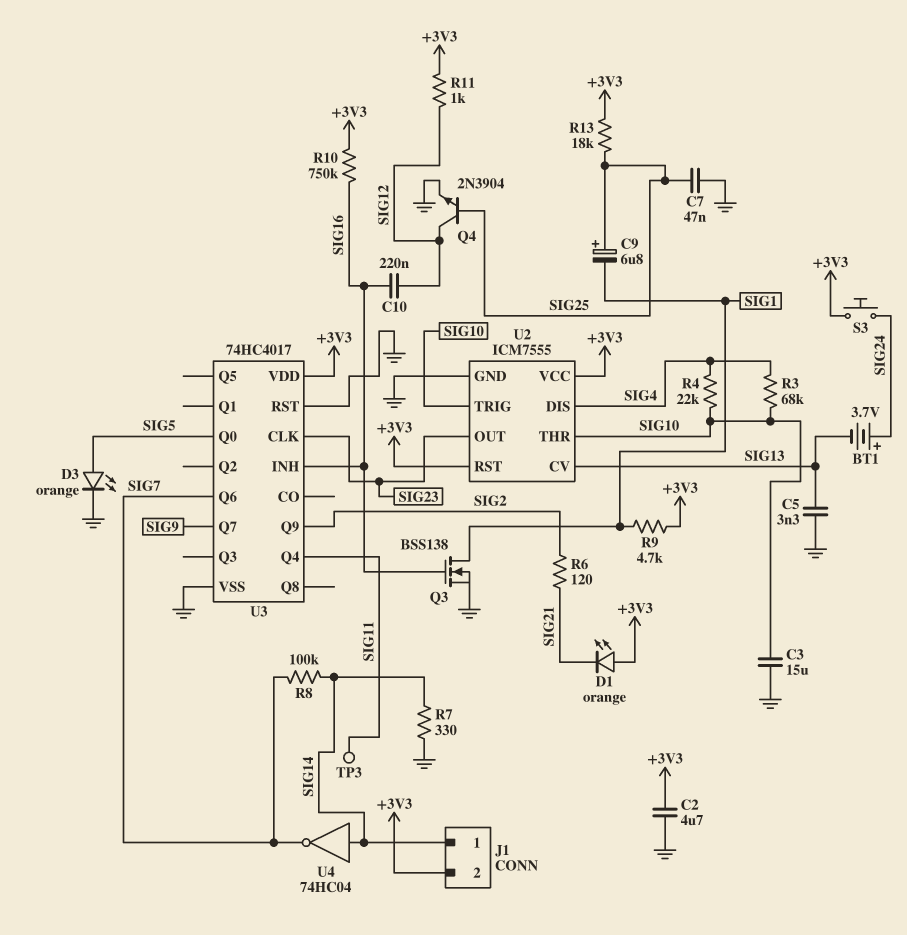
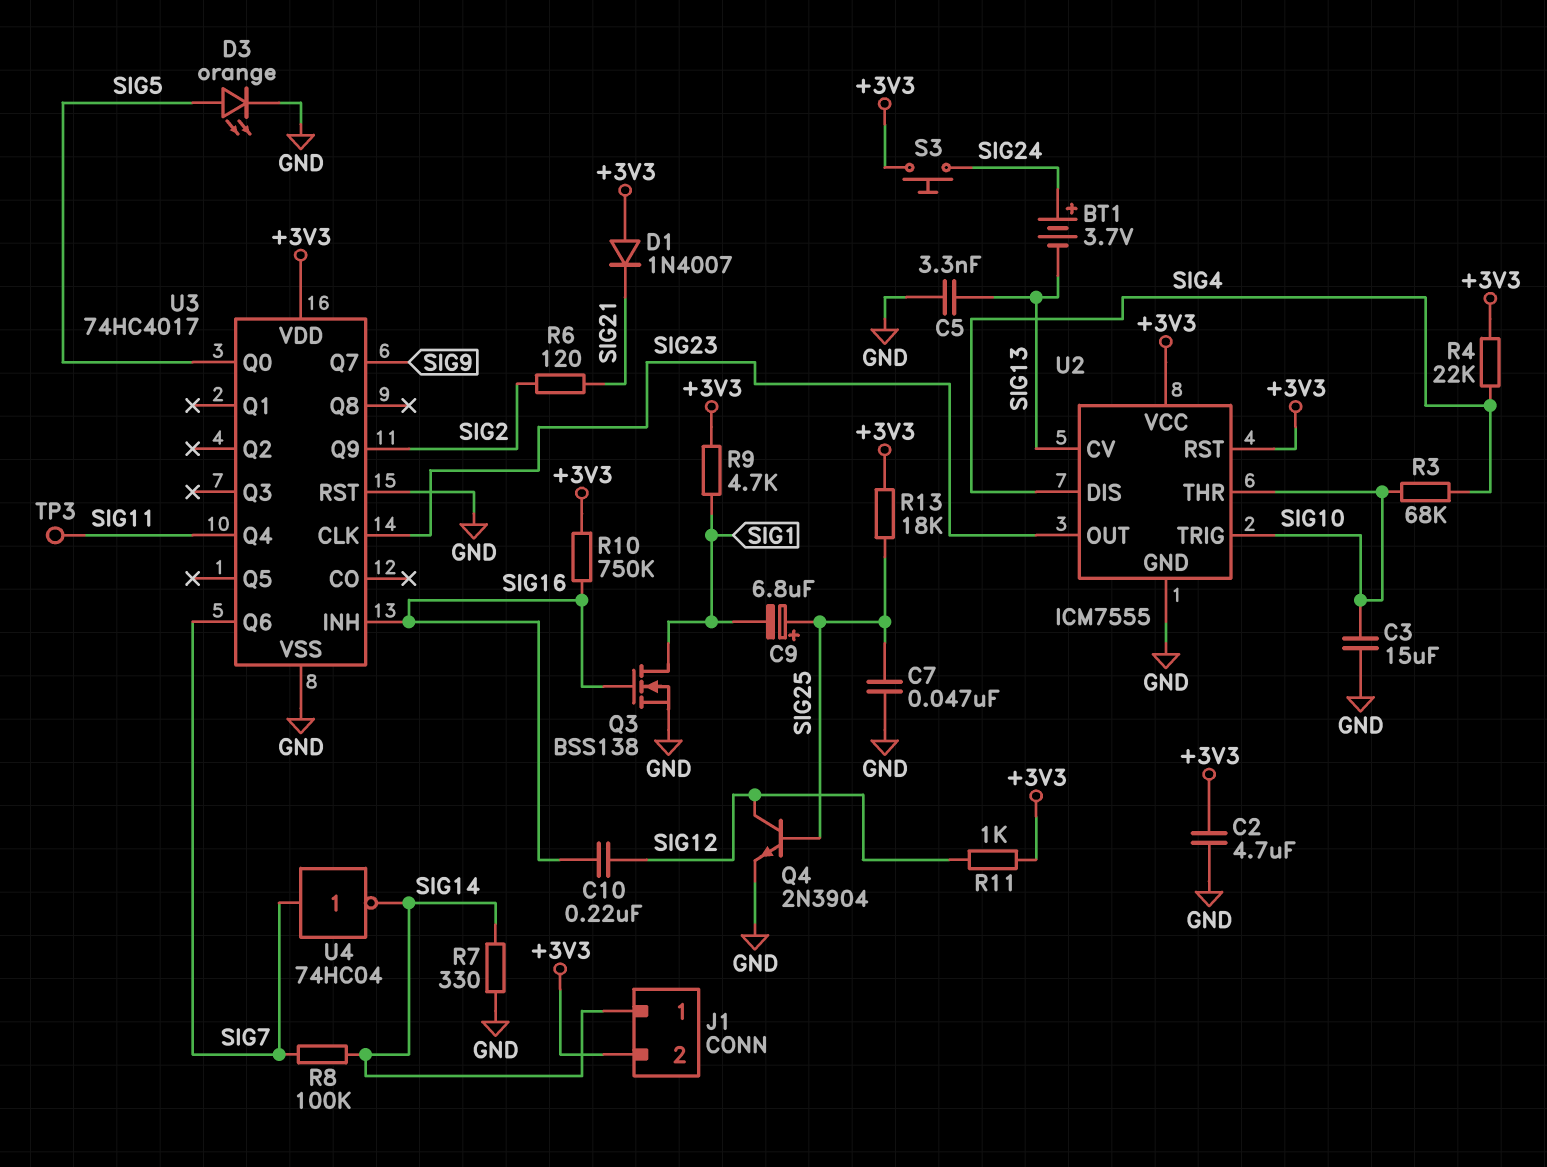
D1: LED orange (A +3V3, K SIG21) -> diode 1N4007 (A +3V3, K SIG21)
R4: 22k (SIG4, SIG10) -> 22k (+3V3, SIG4)
U4: NOT 74HC04 (in SIG14, out SIG7) -> NOT 74HC04 (in SIG7, out SIG14)

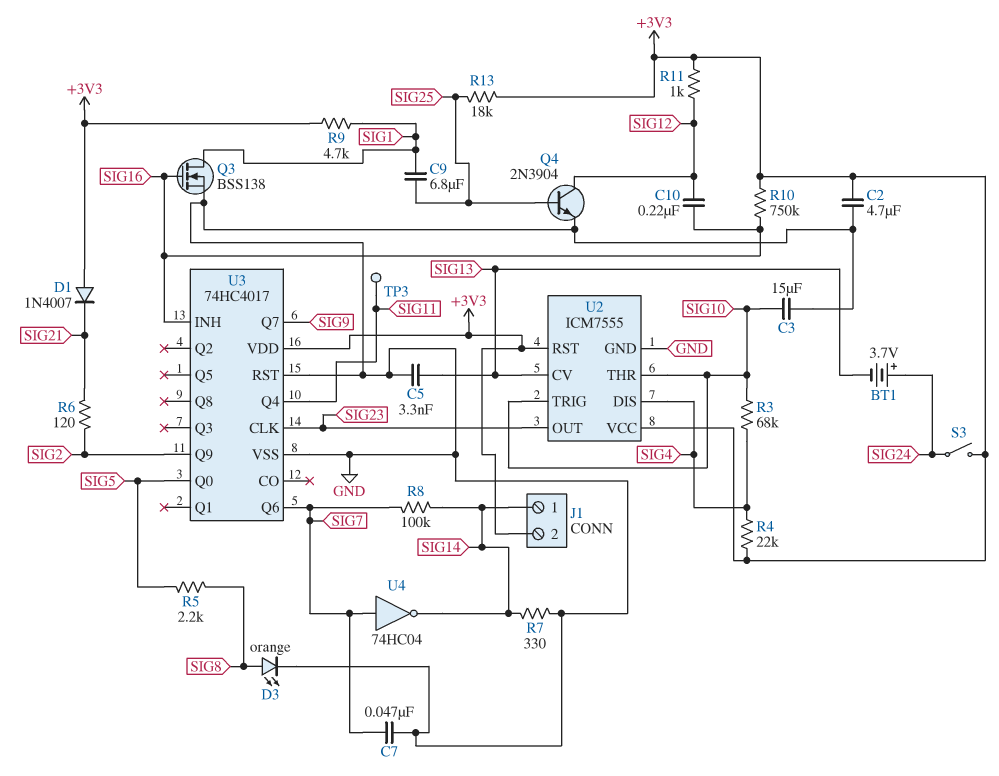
C7: 47nF (GND, SIG25) -> 47nF (GND, SIG7)
C9: 6.8uF (plus SIG25, minus SIG1) -> 6.8uF (SIG1, SIG25)
D3: LED orange (A SIG5, K GND) -> LED orange (A SIG8, K GND)
R5: none -> 2.2k (SIG5, SIG8)
S3: button (+3V3, SIG24) -> switch (+3V3, SIG24)

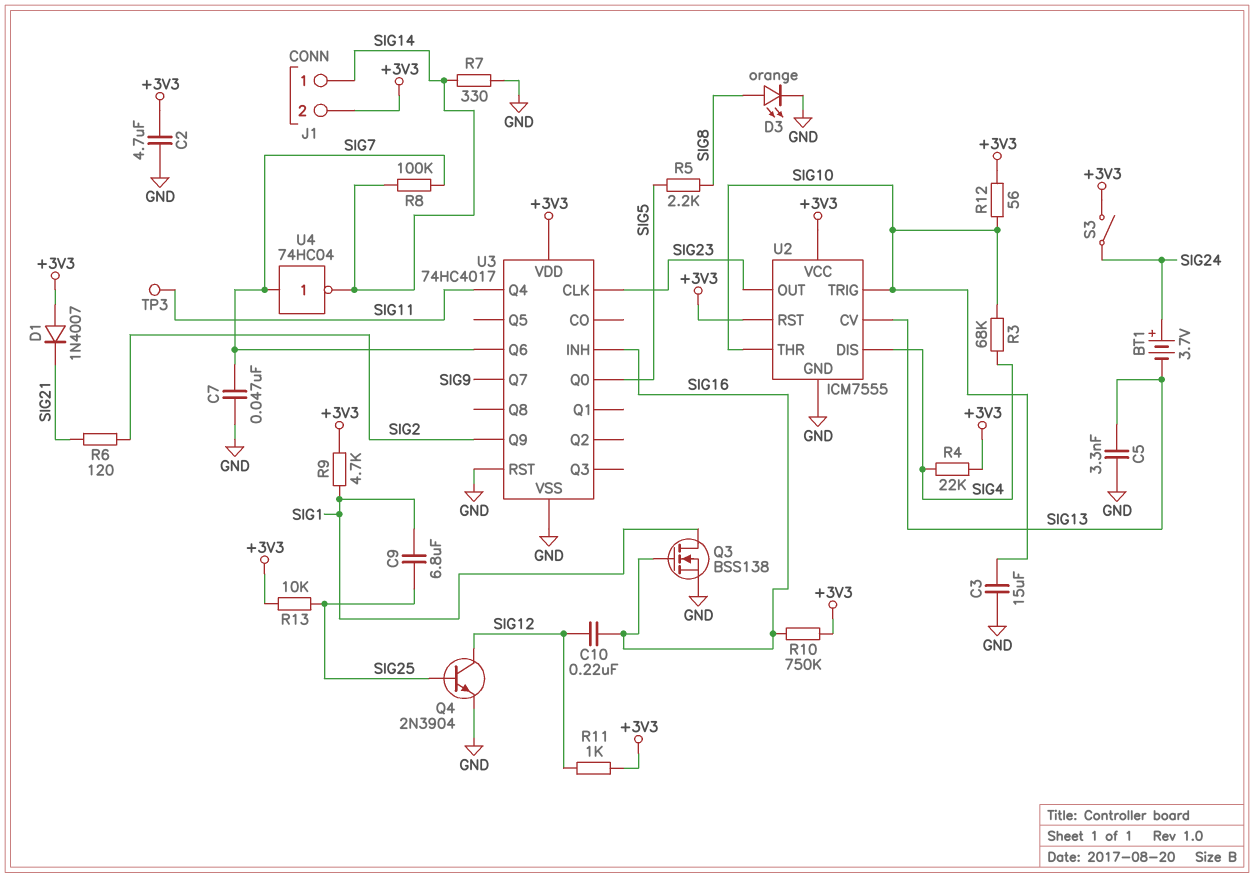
R12: none -> 56 (+3V3, SIG10)
R13: 18k (+3V3, SIG25) -> 10k (+3V3, SIG25)

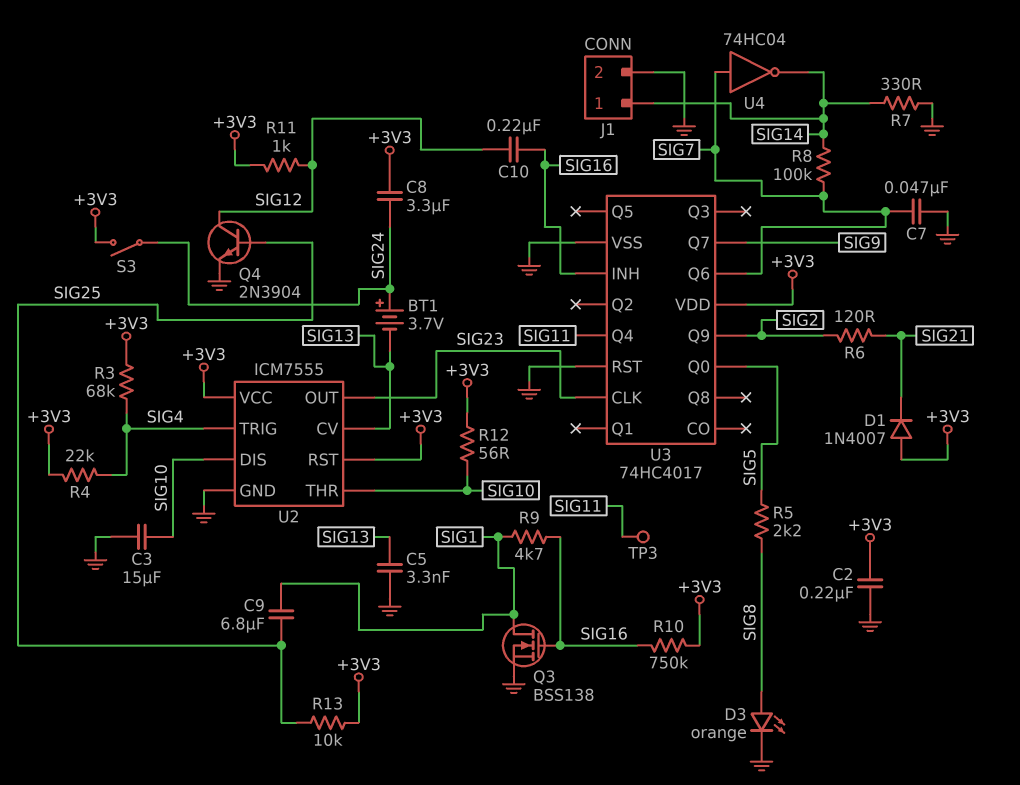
C2: 4.7uF (+3V3, GND) -> 220nF (+3V3, GND)
C8: none -> 3.3uF (+3V3, SIG24)
J1 pin 2: +3V3 -> GND
R3: 68k (SIG4, SIG10) -> 68k (+3V3, SIG4)
R9: 4.7k (+3V3, SIG1) -> 4.7k (SIG1, SIG16)
U2 pin DIS: SIG4 -> SIG10
U2 pin TRIG: SIG10 -> SIG4

